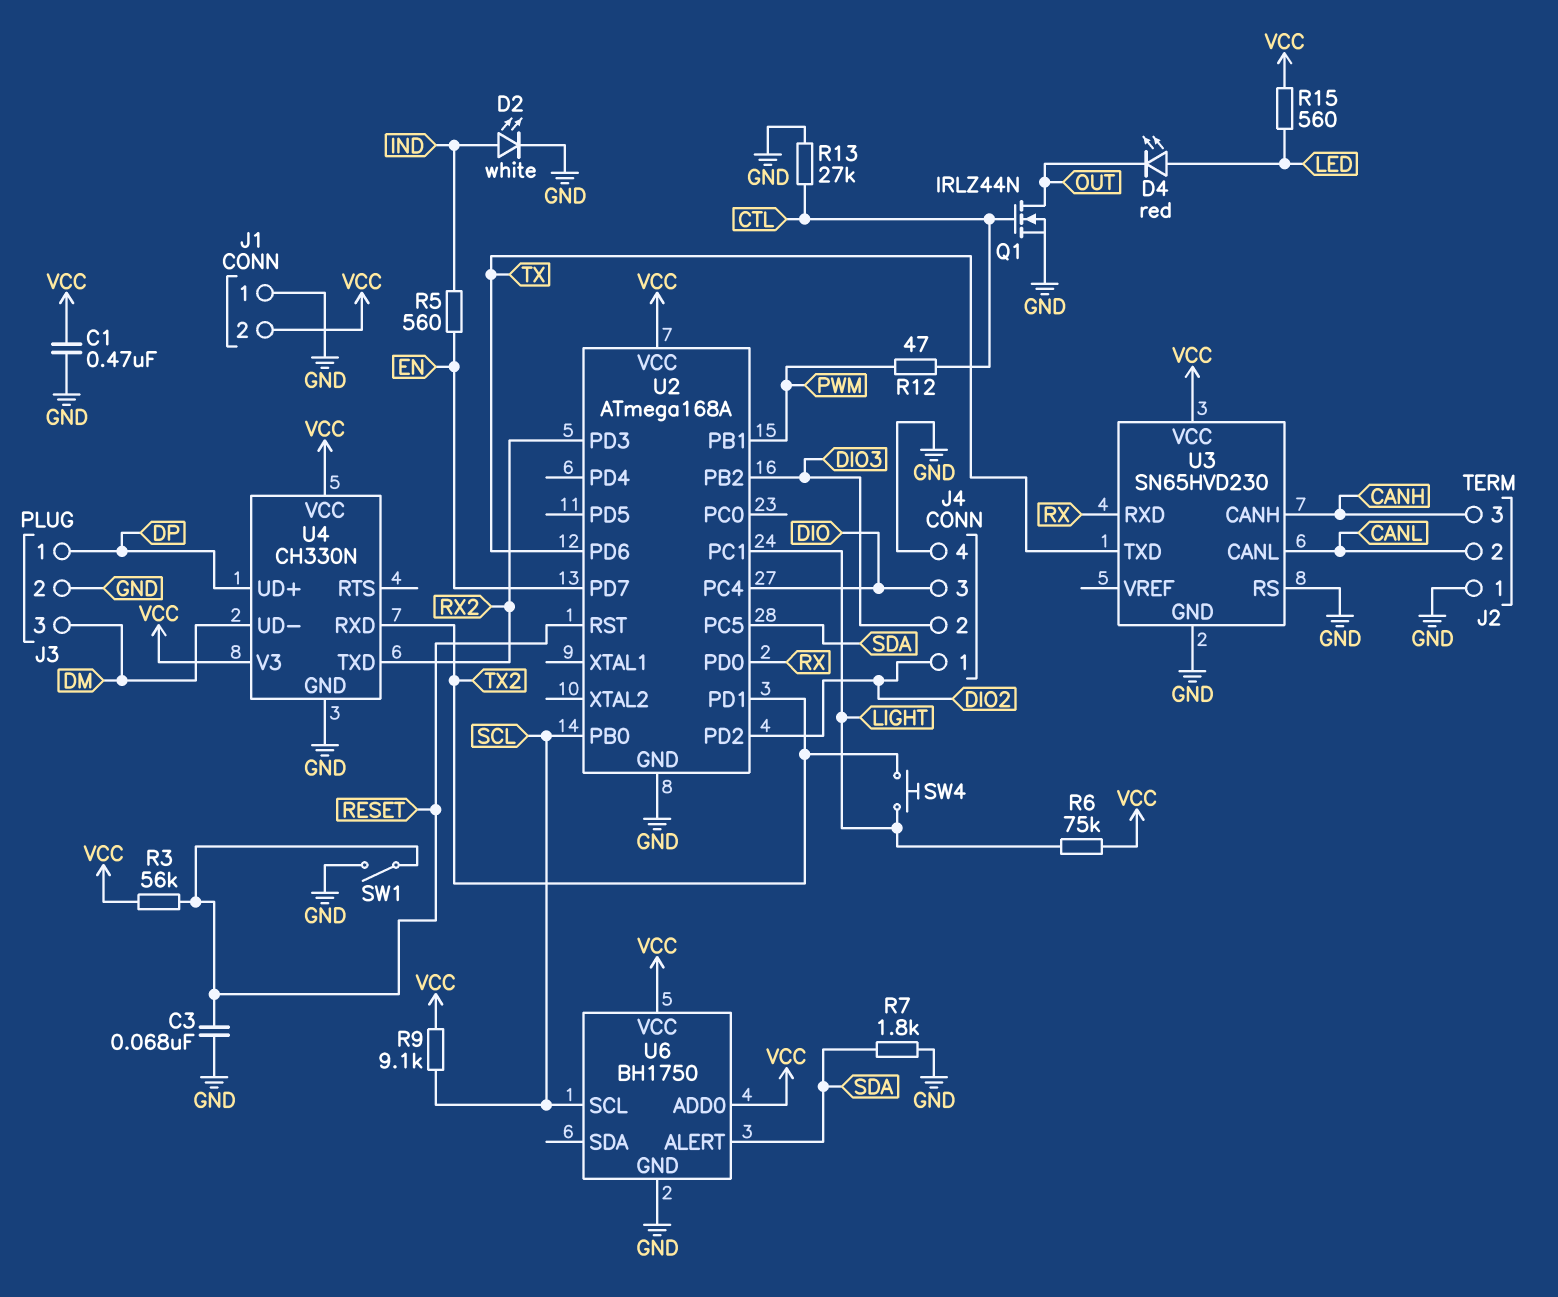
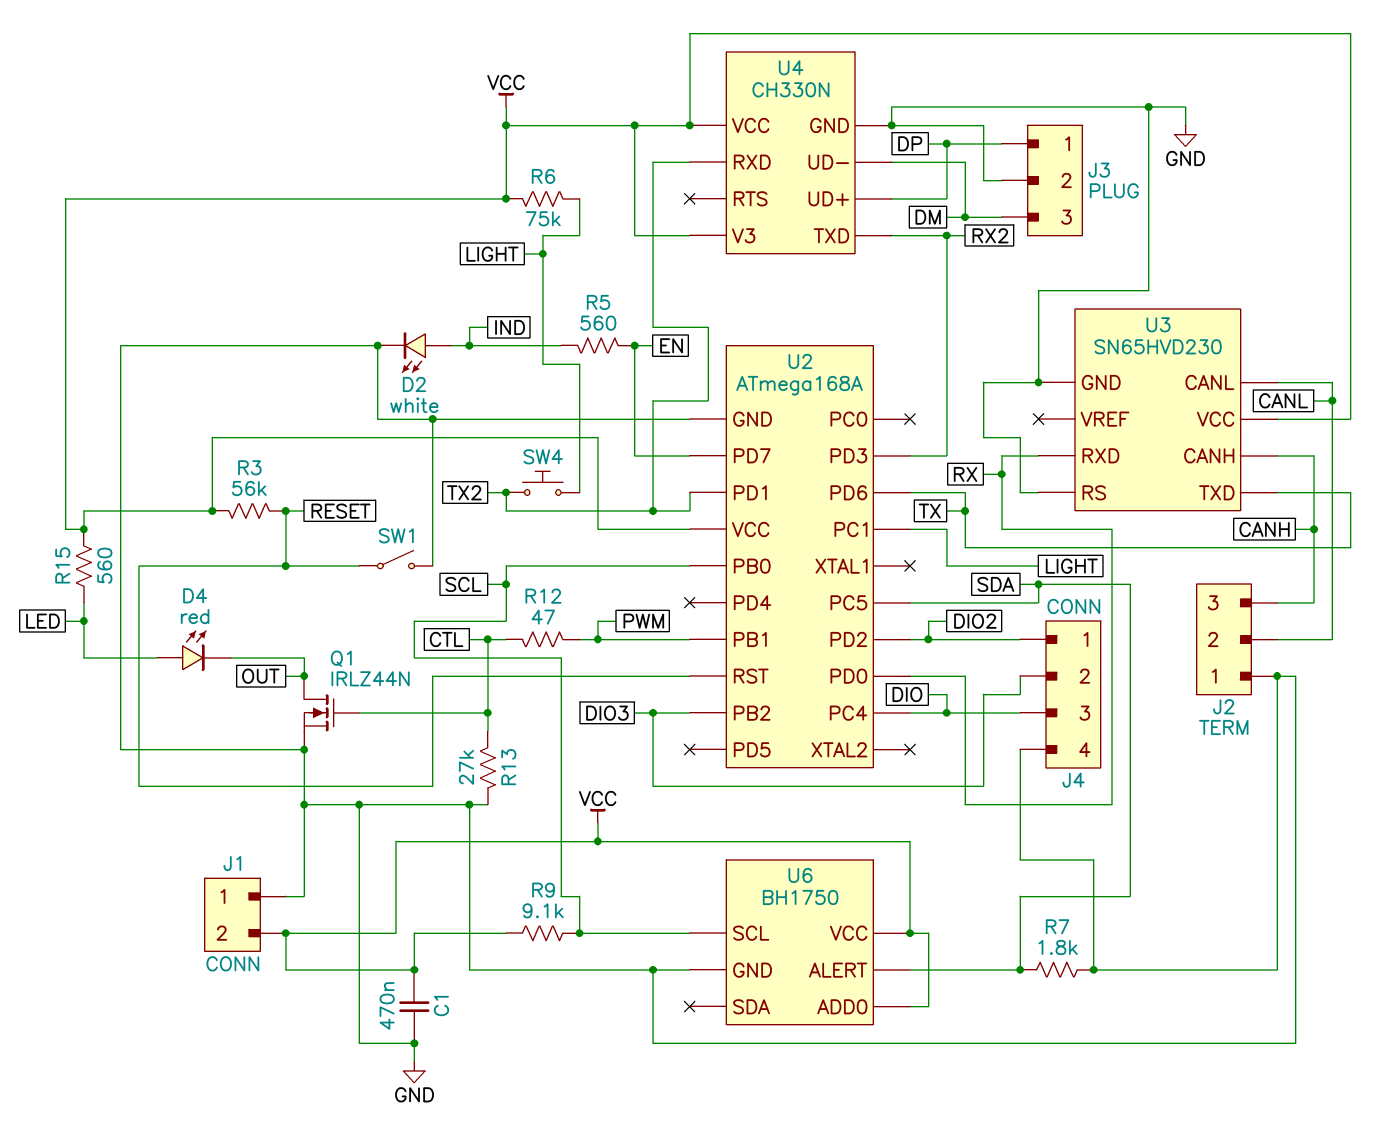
C3: 68nF (GND, RESET) -> none

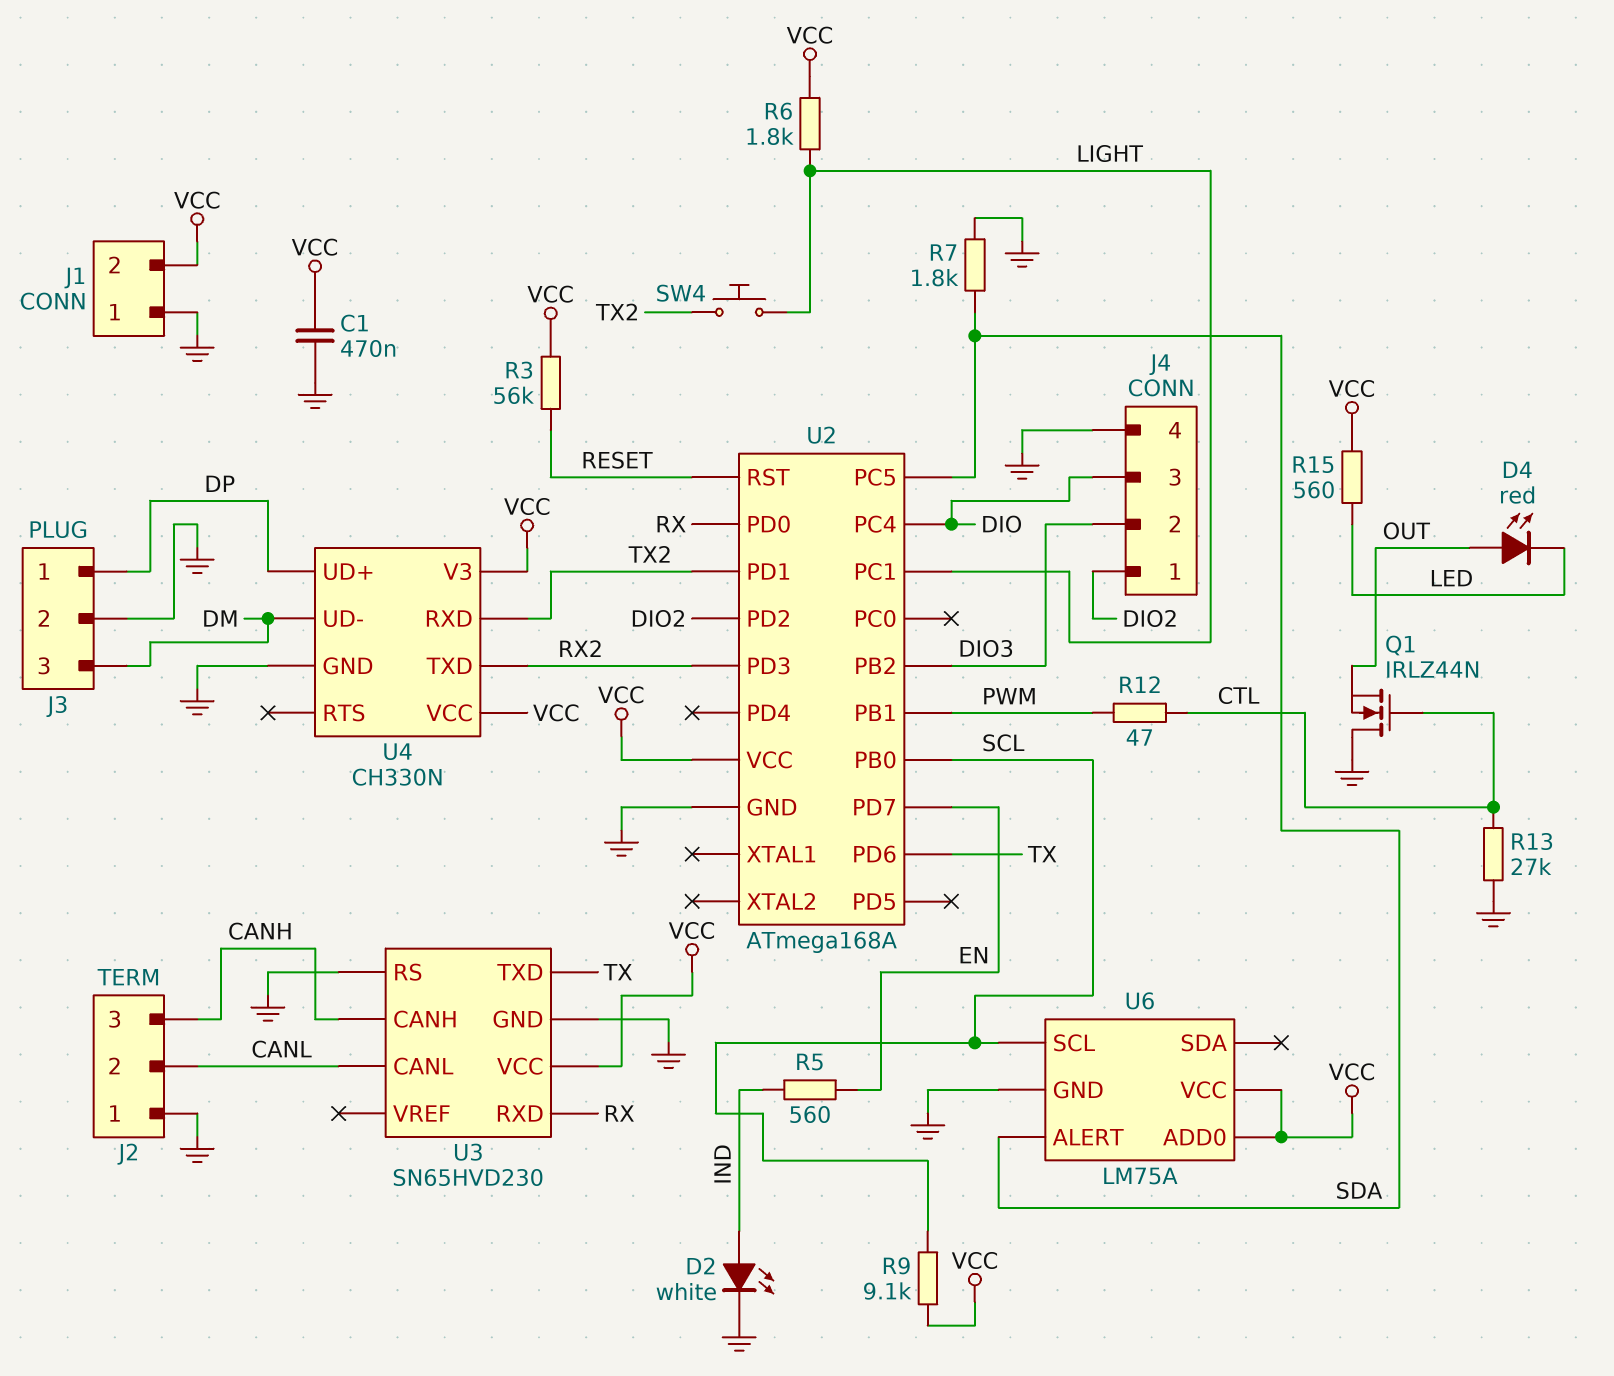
D4: LED red (A LED, K OUT) -> LED red (A OUT, K LED)
Q1: NMOS IRLZ44N (G CTL, D OUT, S GND) -> NMOS IRLZ44N (G CTL, D GND, S OUT)
R6: 75k (LIGHT, VCC) -> 1.8k (LIGHT, VCC)
SW1: switch (GND, RESET) -> none
U6: BH1750 -> LM75A

